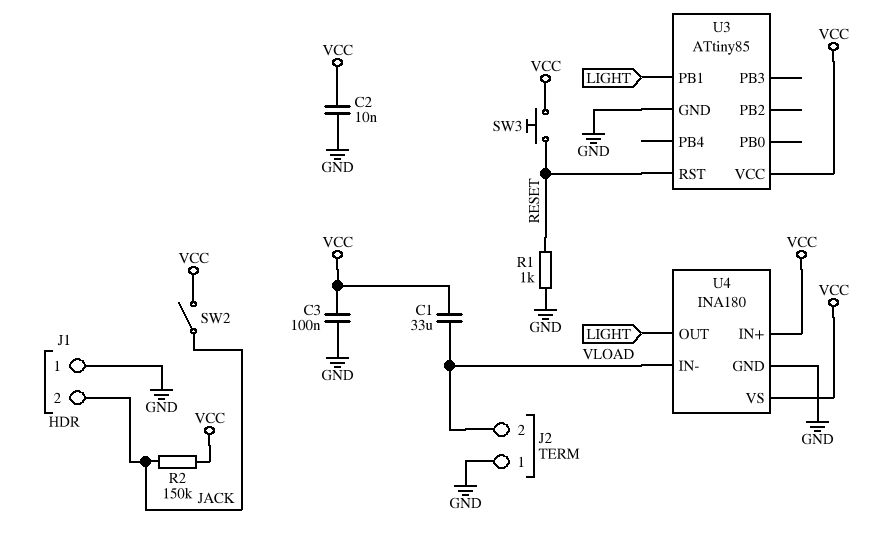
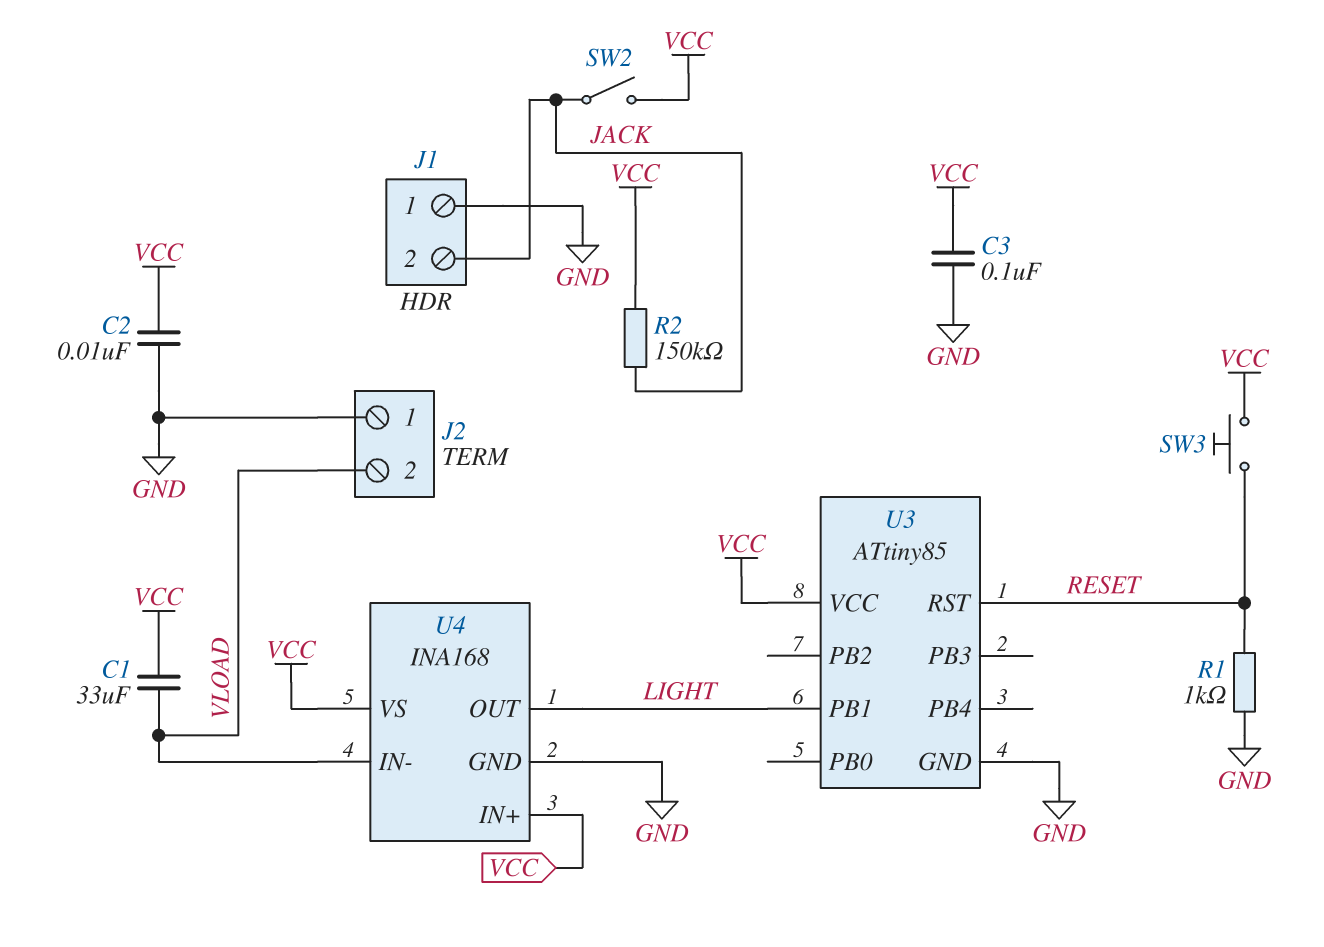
U4: INA180 -> INA168

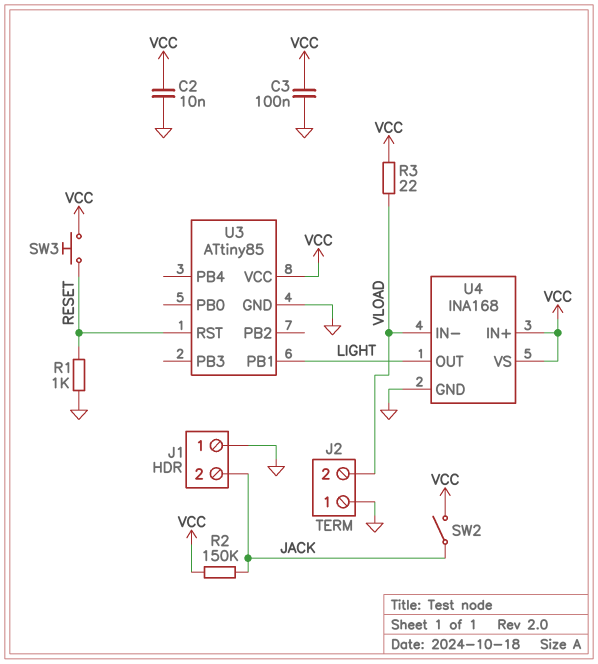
C1: 33uF (VCC, VLOAD) -> none
R3: none -> 22 (VCC, VLOAD)

